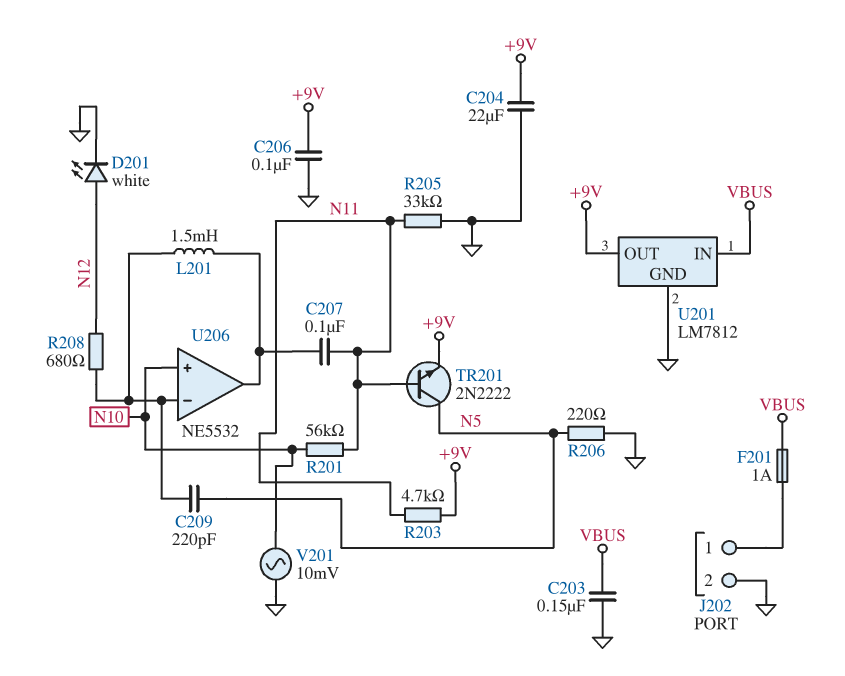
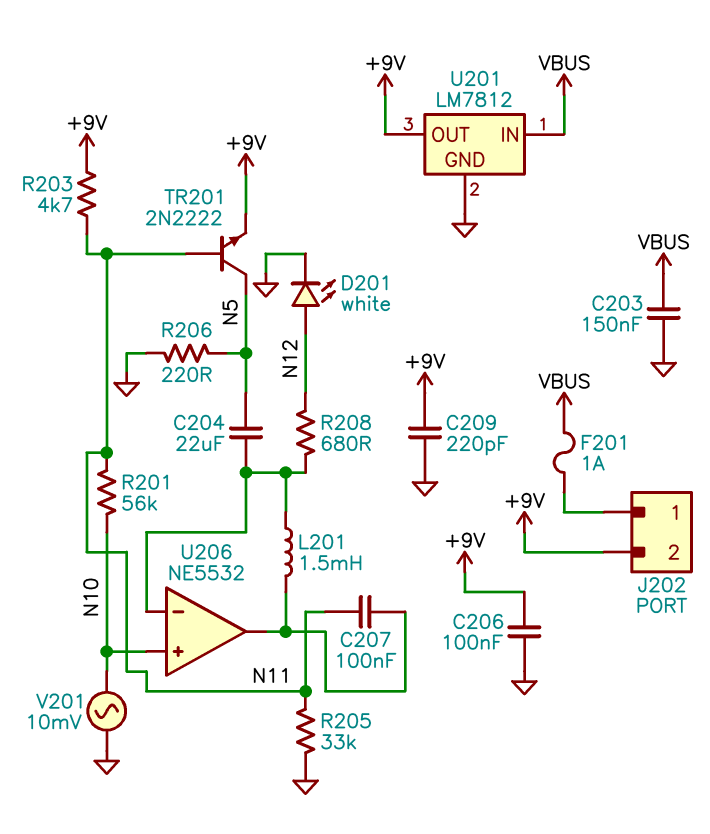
C204: 22uF (+9V, GND) -> 22uF (N5, U206/in-)
C209: 220pF (N5, U206/in-) -> 220pF (+9V, GND)
J202 pin 2: GND -> +9V

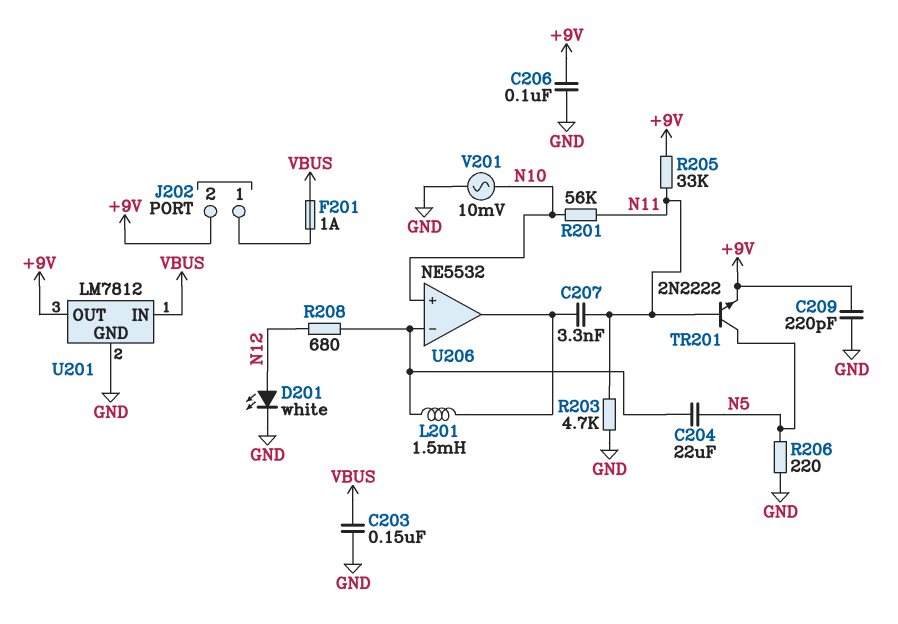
C207: 100nF (N11, U206/out) -> 3.3nF (N11, U206/out)
R203: 4.7k (+9V, N11) -> 4.7k (GND, N11)
R205: 33k (GND, N11) -> 33k (+9V, N11)

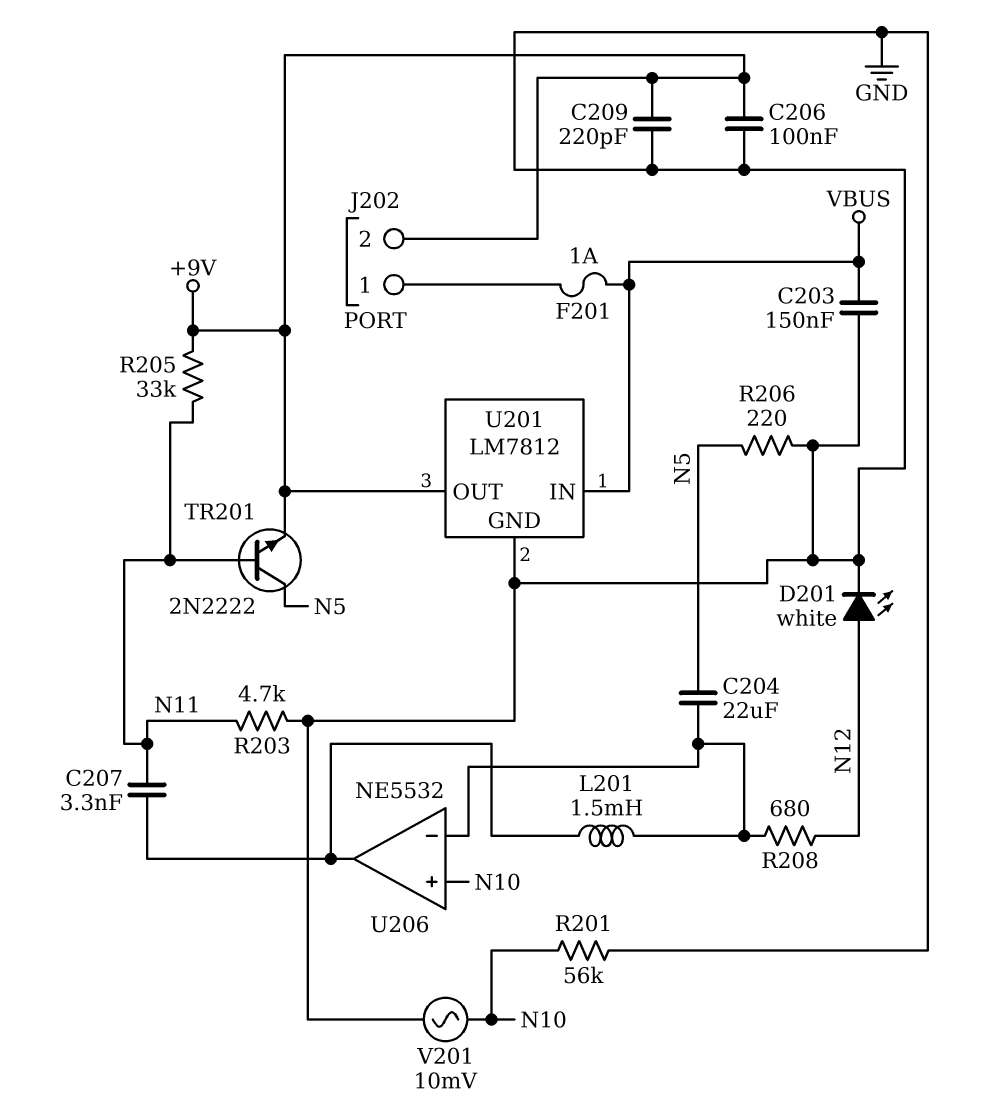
R201: 56k (N10, N11) -> 56k (GND, N10)

